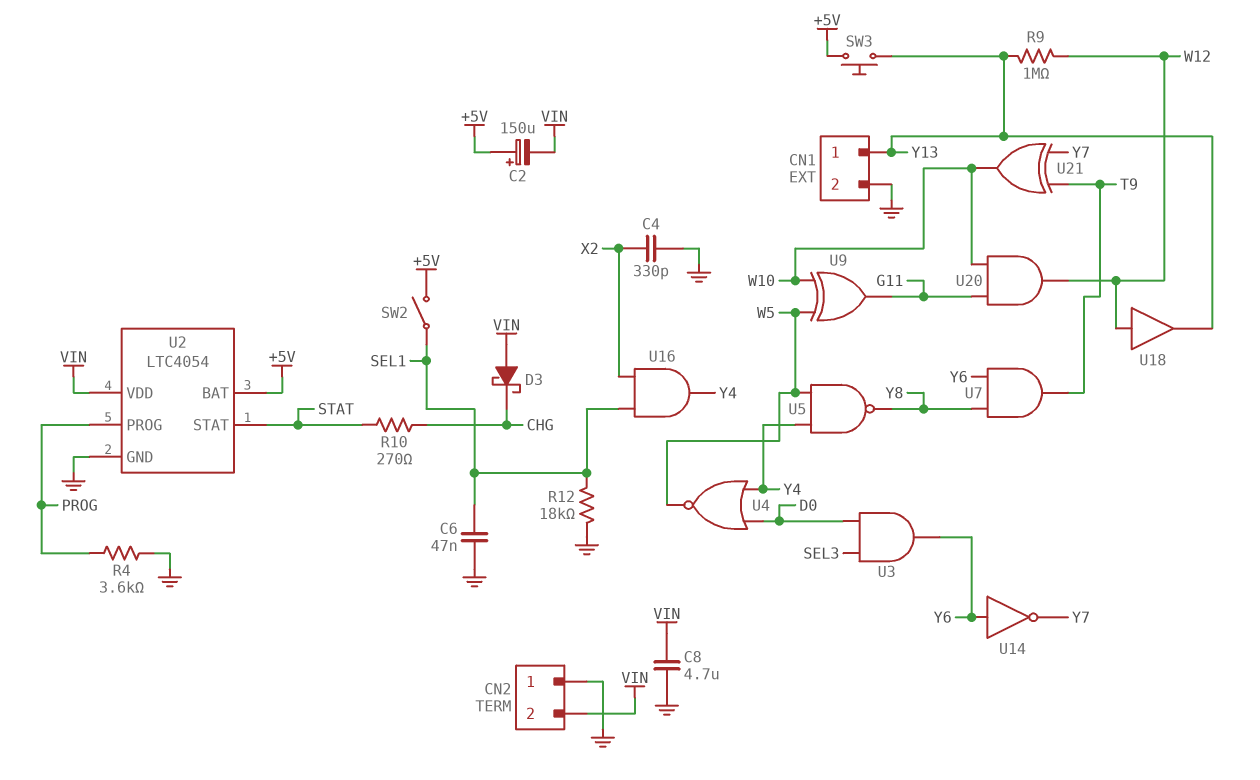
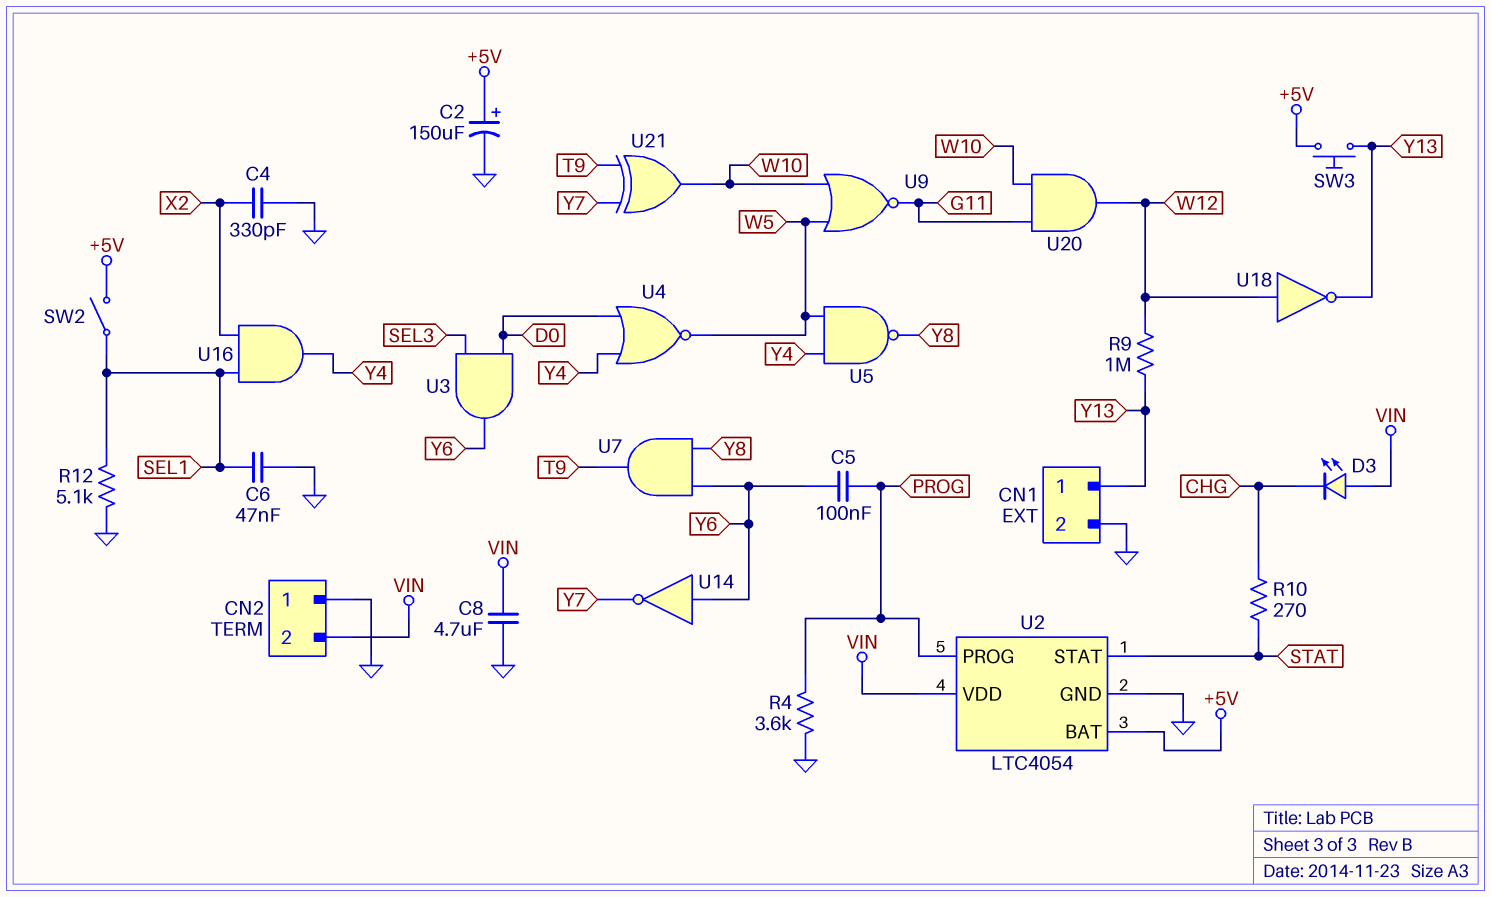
C2: 150uF (plus +5V, minus VIN) -> 150uF (plus +5V, minus GND)
C5: none -> 100nF (PROG, Y6)
D3: schottky (A VIN, K CHG) -> LED (A VIN, K CHG)
R12: 18k (GND, SEL1) -> 5.1k (GND, SEL1)
U9: XOR (in W5, in W10, out G11) -> NOR (in W5, in W10, out G11)
U18: buffer (in W12, out Y13) -> NOT (in W12, out Y13)

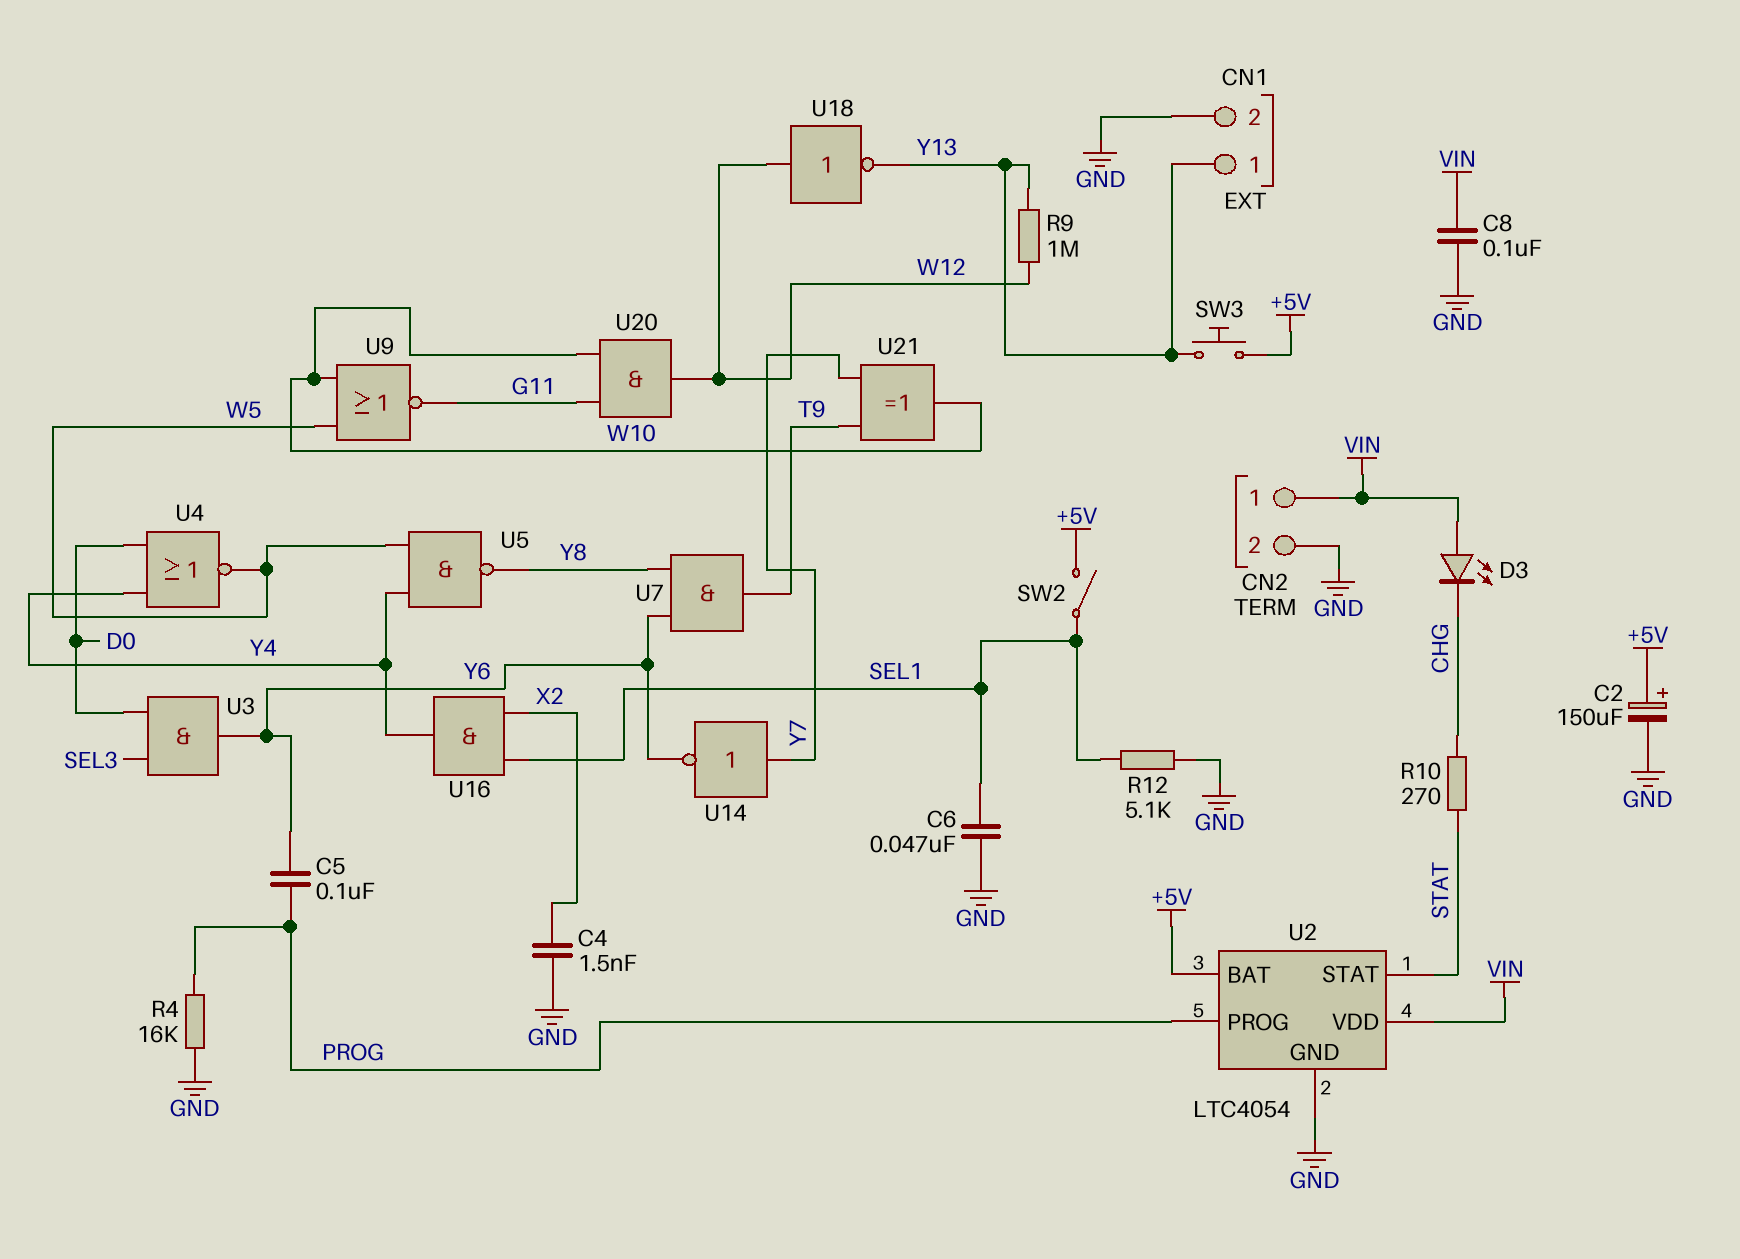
C4: 330pF (GND, X2) -> 1.5nF (GND, X2)
C8: 4.7uF (GND, VIN) -> 100nF (GND, VIN)
CN2 pin 1: GND -> VIN
CN2 pin 2: VIN -> GND
R4: 3.6k (GND, PROG) -> 16k (GND, PROG)
U14: NOT (in Y6, out Y7) -> NOT (in Y7, out Y6)

